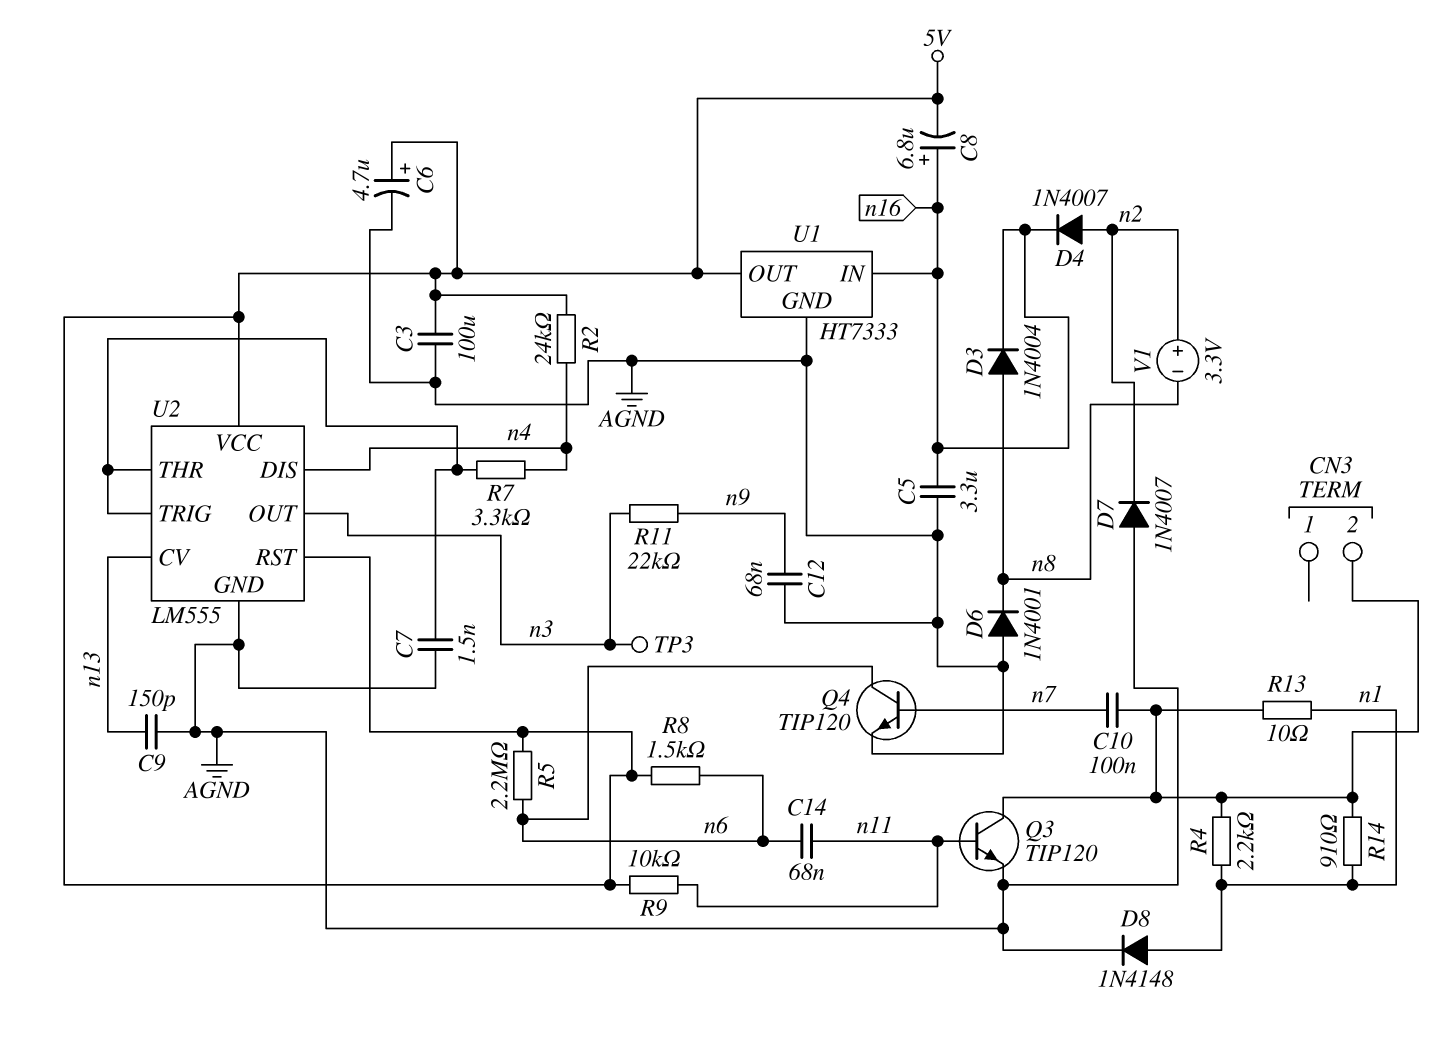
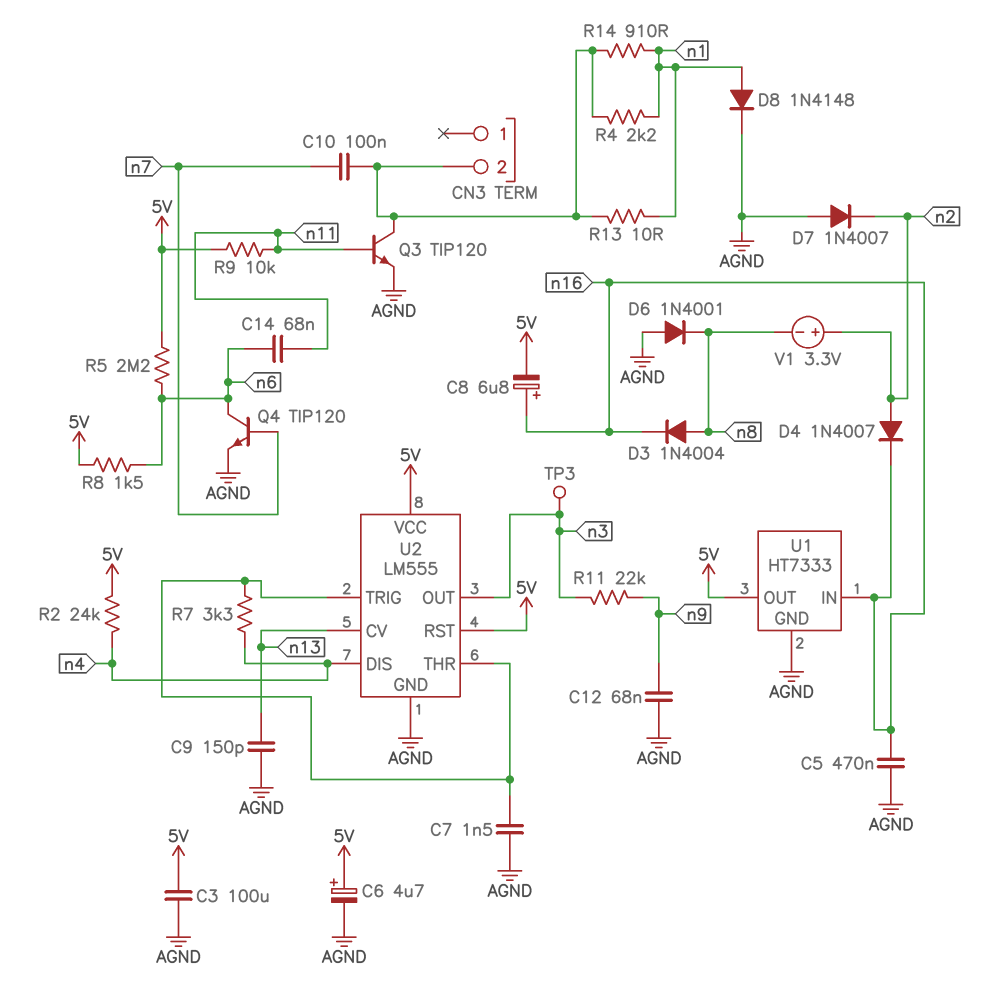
C5: 3.3uF (AGND, n16) -> 470nF (AGND, n16)

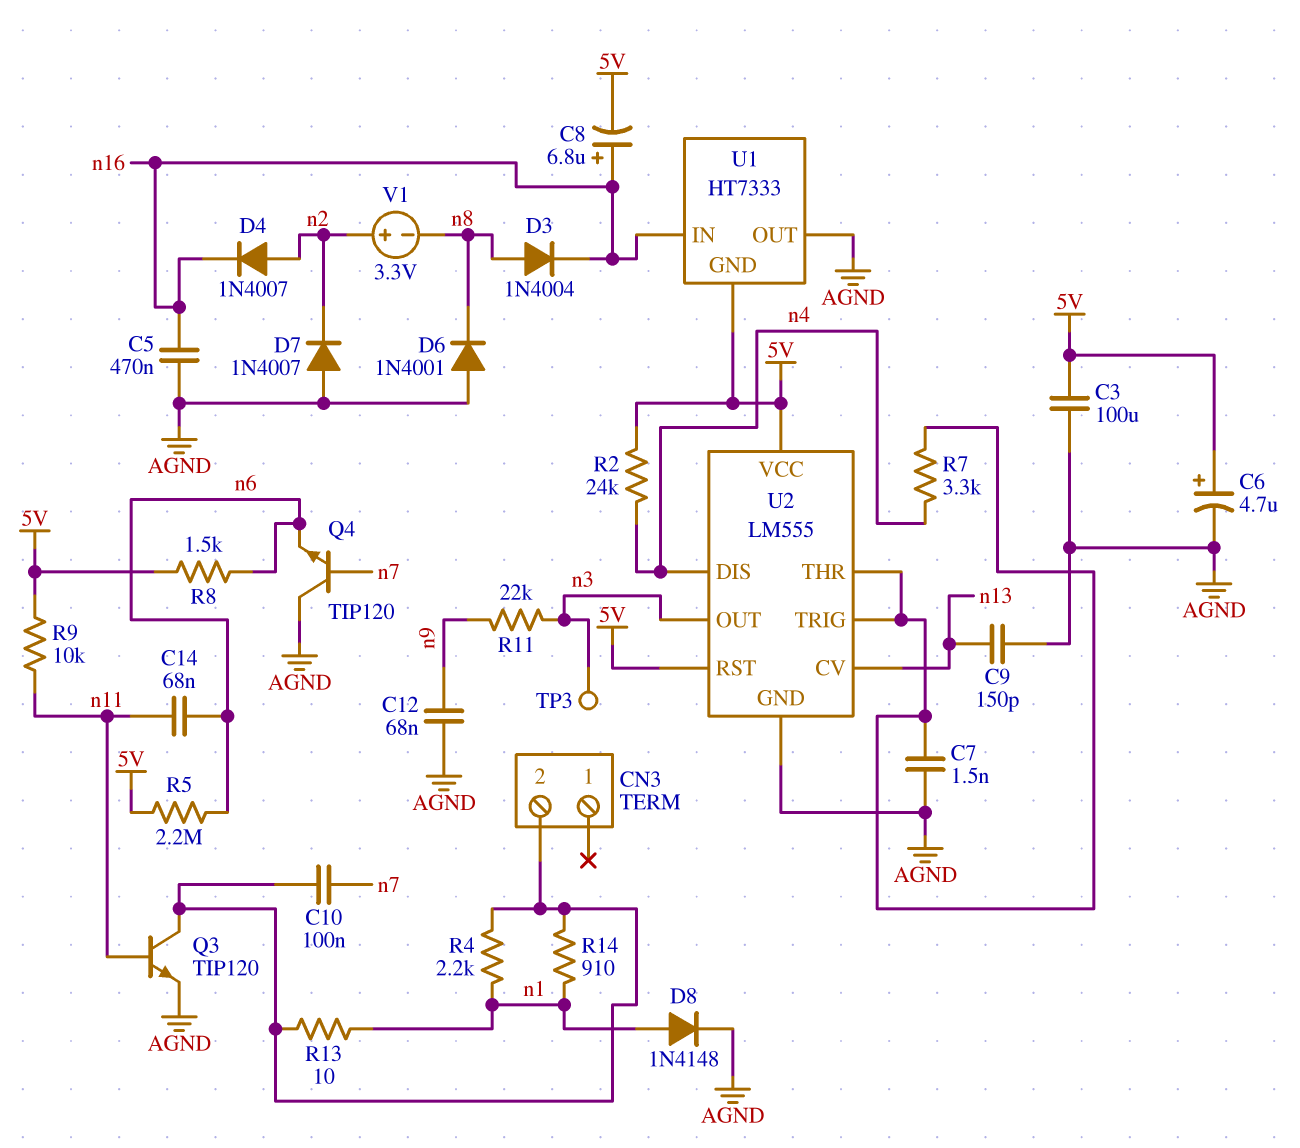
Q4: NPN TIP120 (B n7, C n6, E AGND) -> NPN TIP120 (B n7, C AGND, E n6)
U1 pin GND: AGND -> 5V
U1 pin OUT: 5V -> AGND

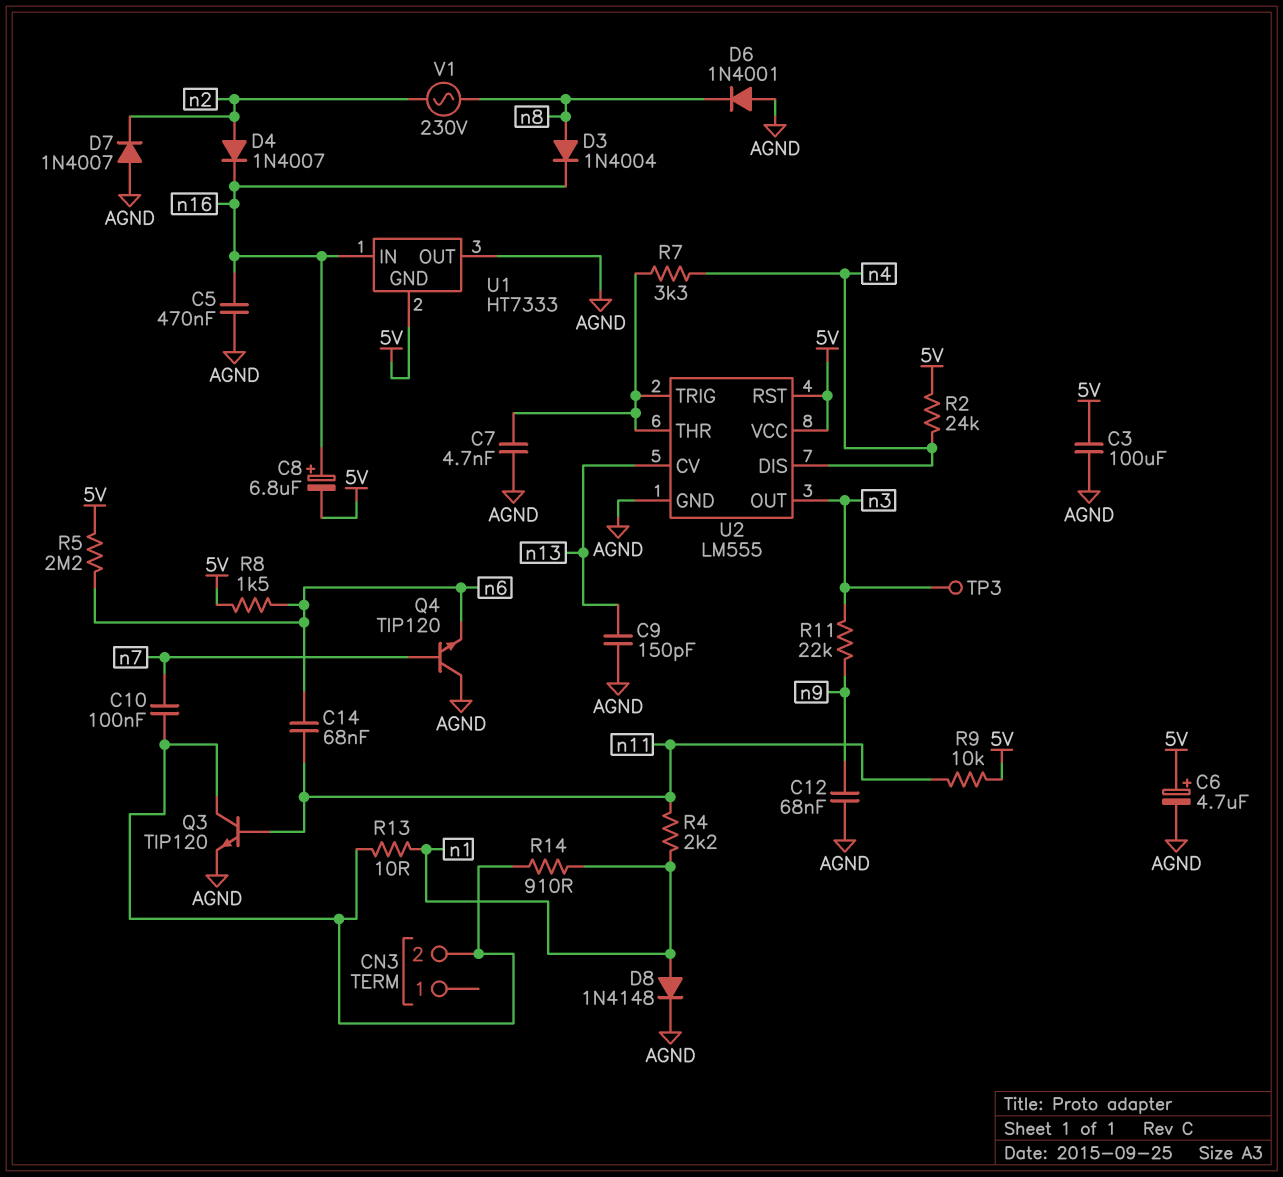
C7: 1.5nF (AGND, U2/THR) -> 4.7nF (AGND, U2/THR)
R4: 2.2k (CN3/2, n1) -> 2.2k (n1, n11)
V1: 3.3V (plus n2, minus n8) -> AC 230V (n2, n8)

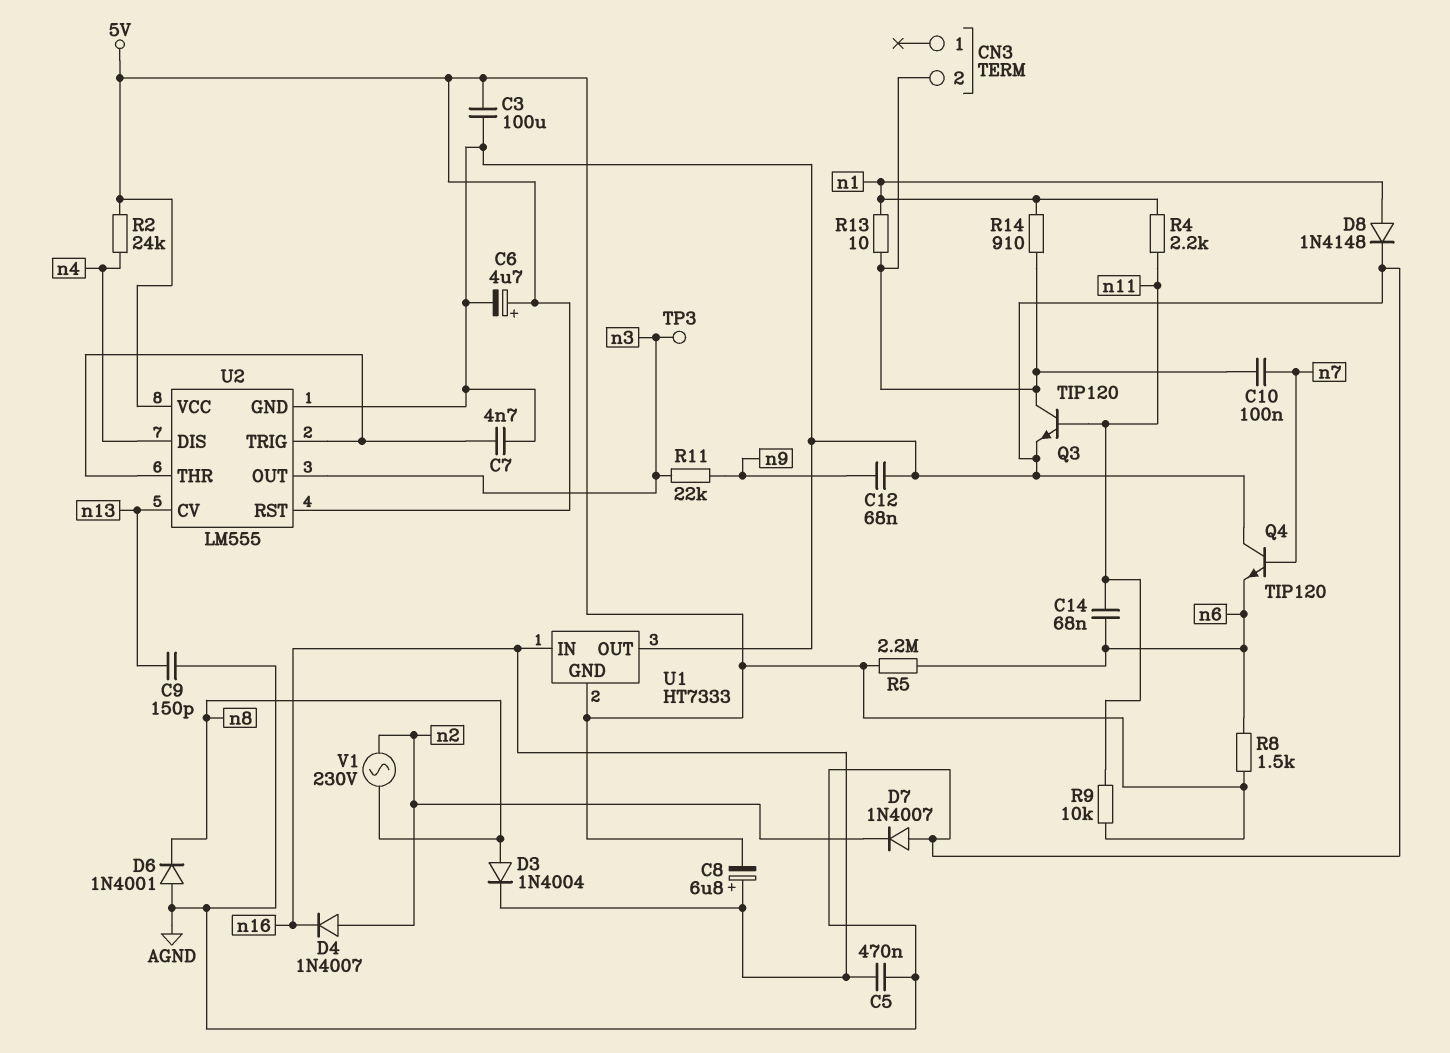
R7: 3.3k (U2/THR, n4) -> none

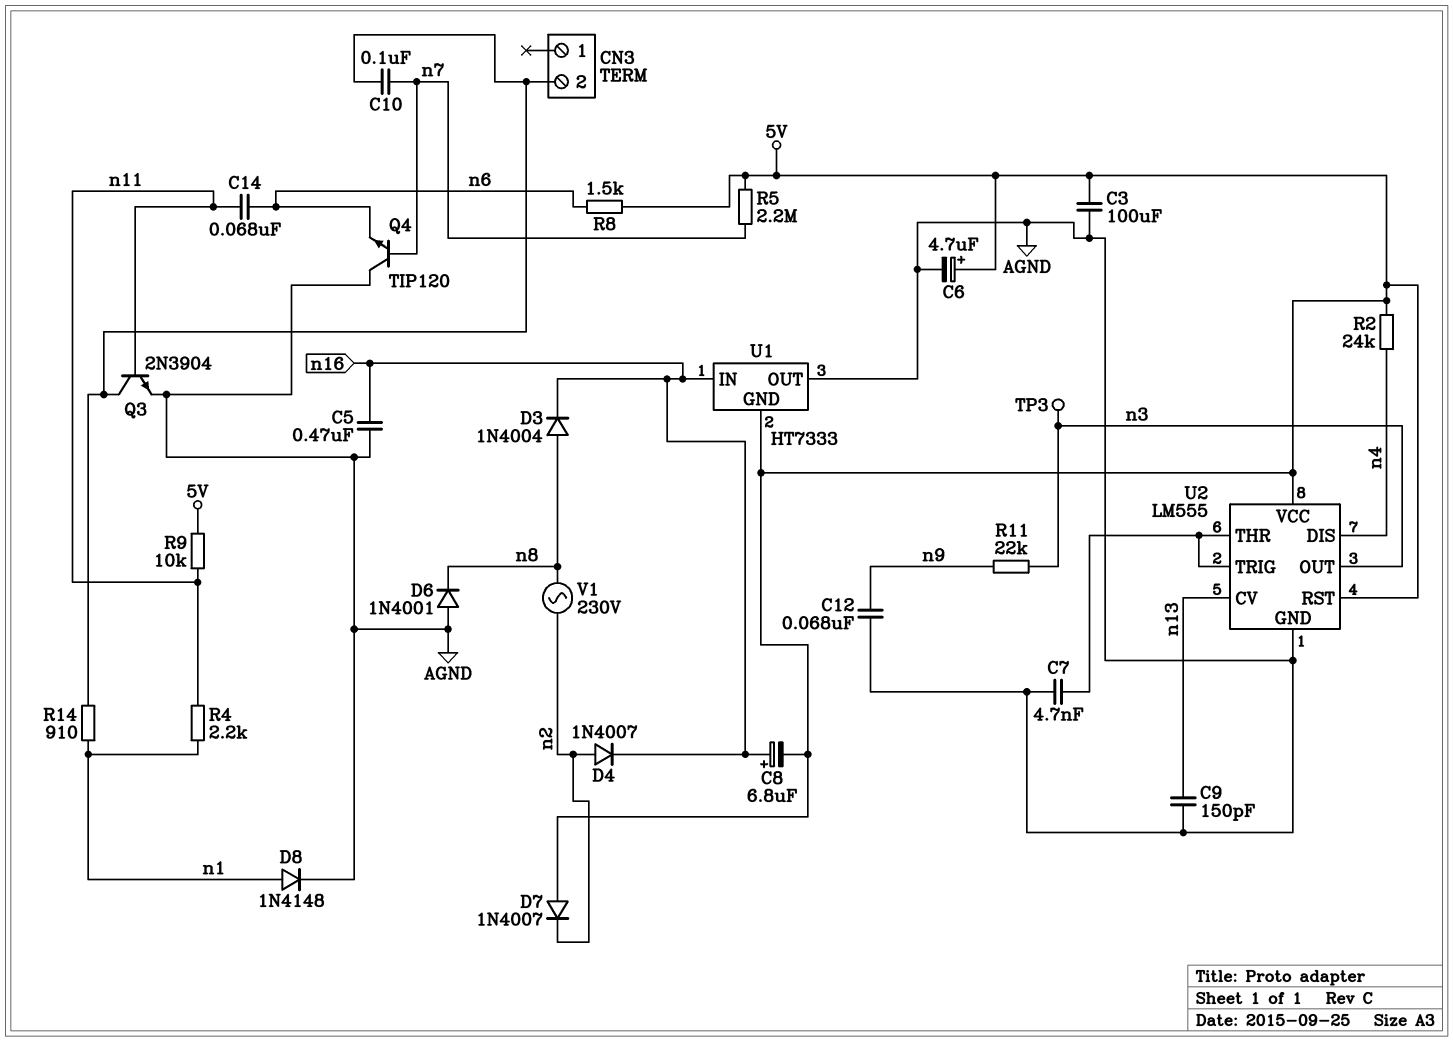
D7: diode 1N4007 (A AGND, K n2) -> diode 1N4007 (A 5V, K n2)
Q3: NPN TIP120 (B n11, C CN3/2, E AGND) -> NPN 2N3904 (B n11, C CN3/2, E AGND)
R5: 2.2M (5V, n6) -> 2.2M (5V, n7)
R13: 10 (CN3/2, n1) -> none

